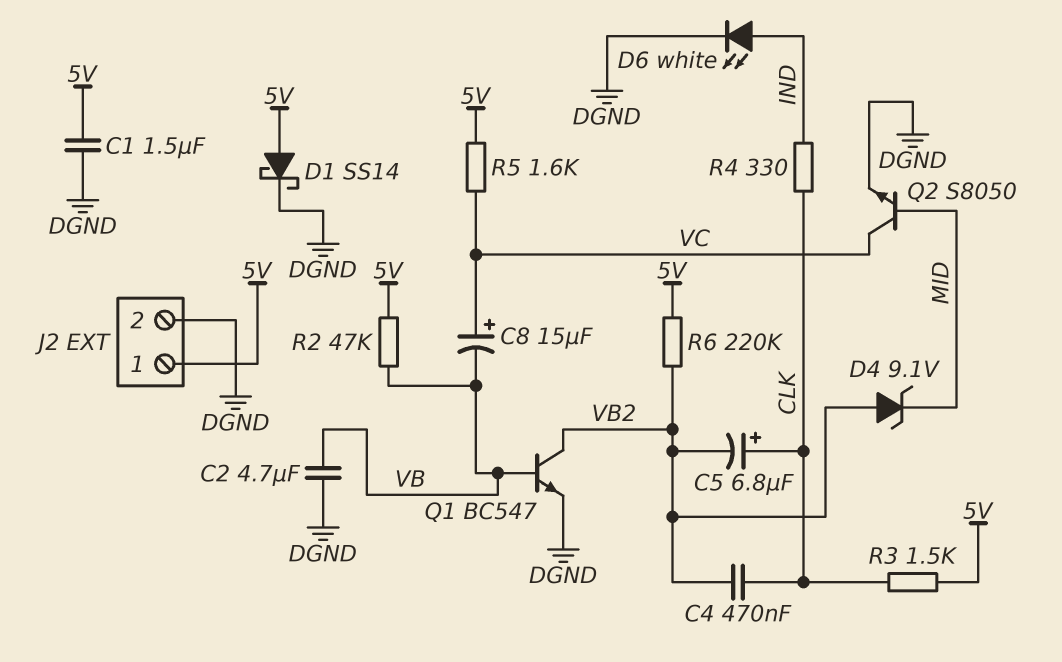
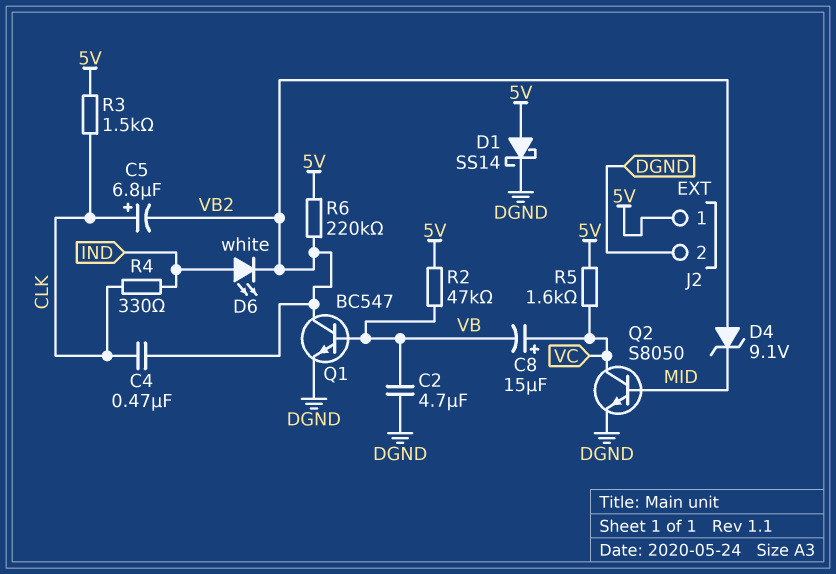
C1: 1.5uF (5V, DGND) -> none
D6: LED white (A IND, K DGND) -> LED white (A IND, K VB2)

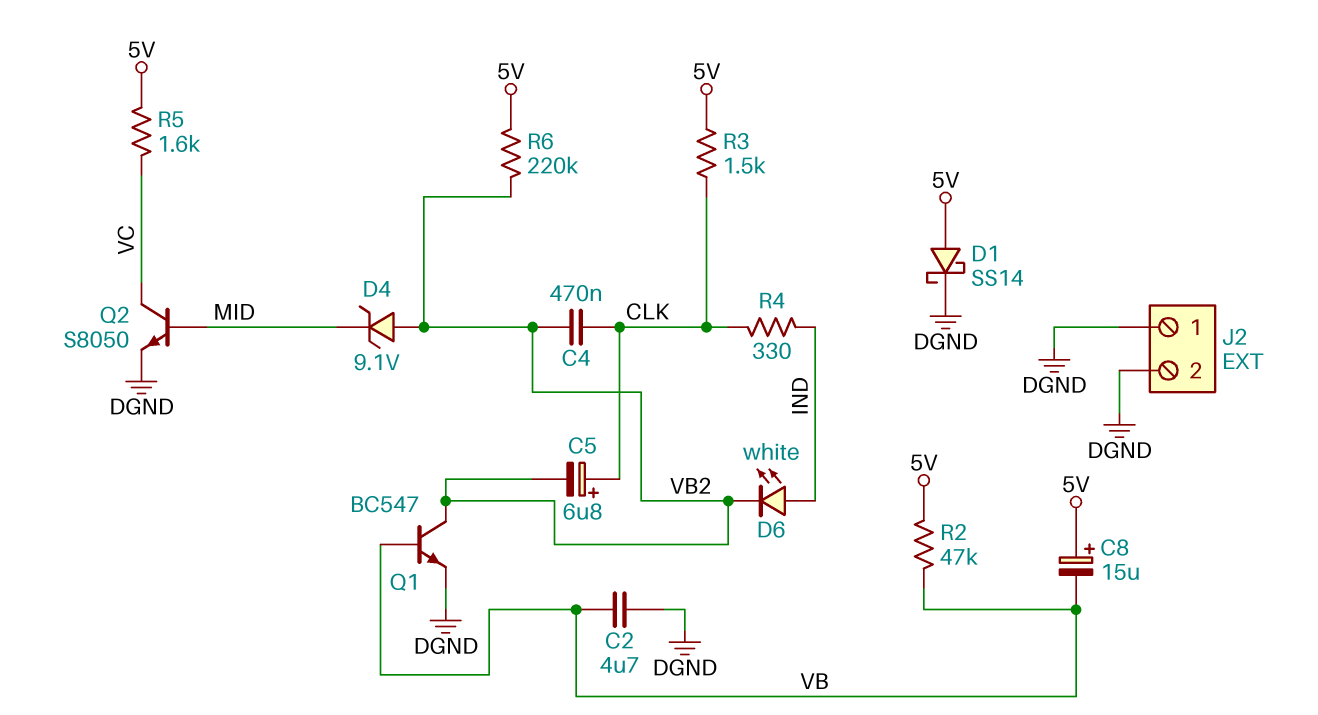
C8: 15uF (plus VC, minus VB) -> 15uF (plus 5V, minus VB)
J2 pin 1: 5V -> DGND

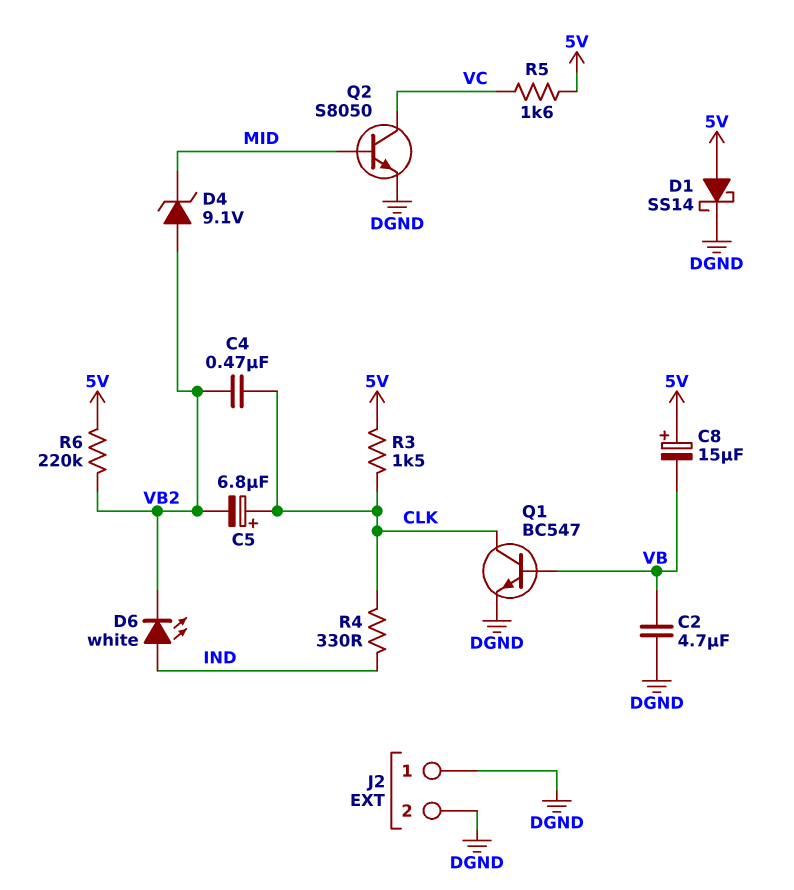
Q1: NPN BC547 (B VB, C VB2, E DGND) -> NPN BC547 (B VB, C CLK, E DGND)
R2: 47k (5V, VB) -> none

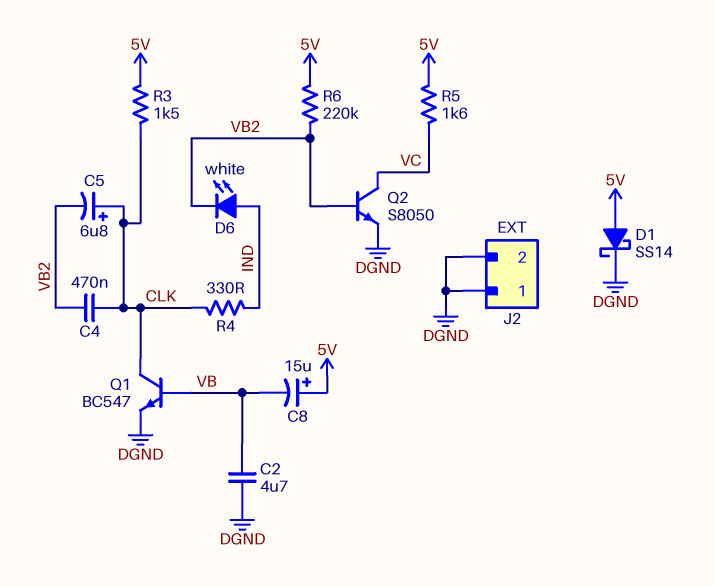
D4: zener 9.1V (A VB2, K MID) -> none
Q2: NPN S8050 (B MID, C VC, E DGND) -> NPN S8050 (B VB2, C VC, E DGND)

